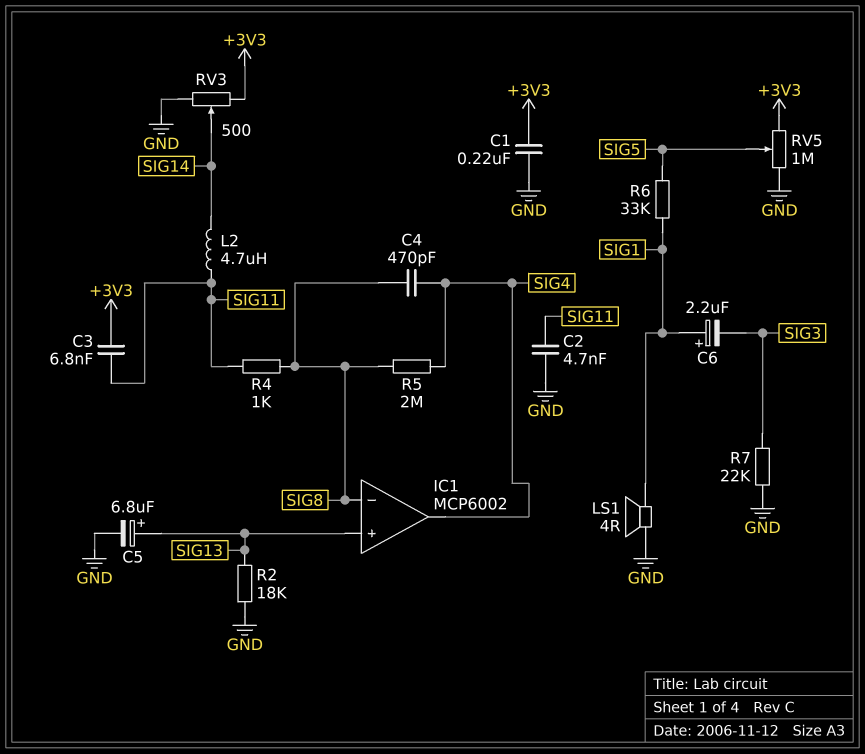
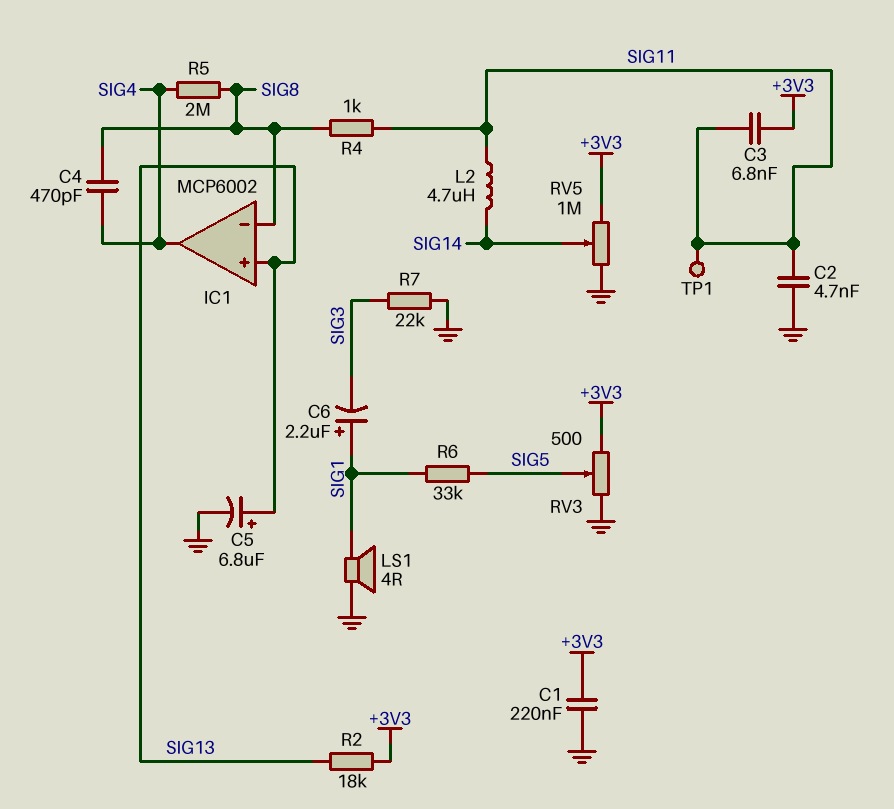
R2: 18k (GND, SIG13) -> 18k (+3V3, SIG13)
RV3: 500 (+3V3, GND, wiper SIG14) -> 500 (+3V3, GND, wiper SIG5)
RV5: 1M (+3V3, GND, wiper SIG5) -> 1M (+3V3, GND, wiper SIG14)
TP1: none -> test point (SIG11)

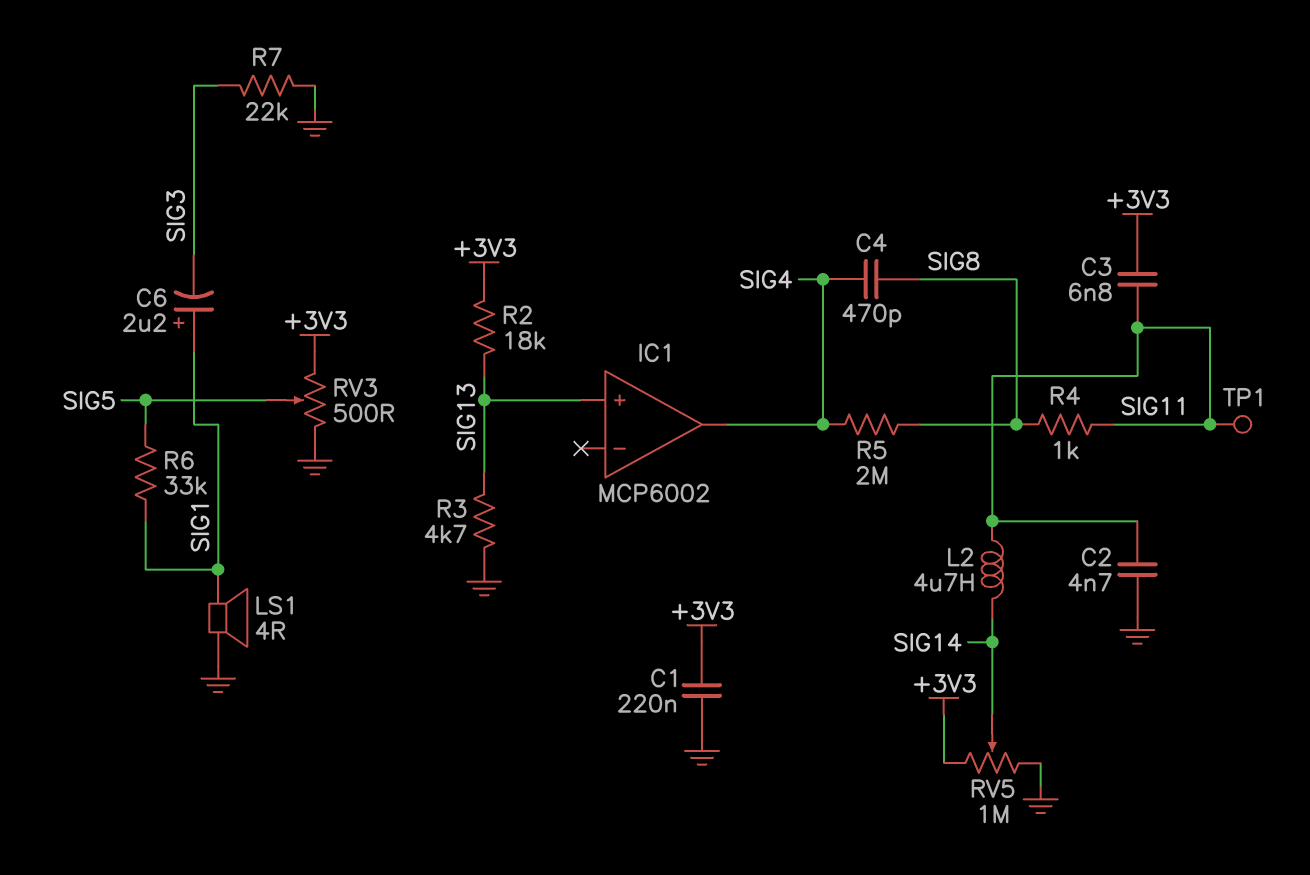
C5: 6.8uF (plus SIG13, minus GND) -> none
IC1 pin in-: SIG8 -> none
R3: none -> 4.7k (GND, SIG13)

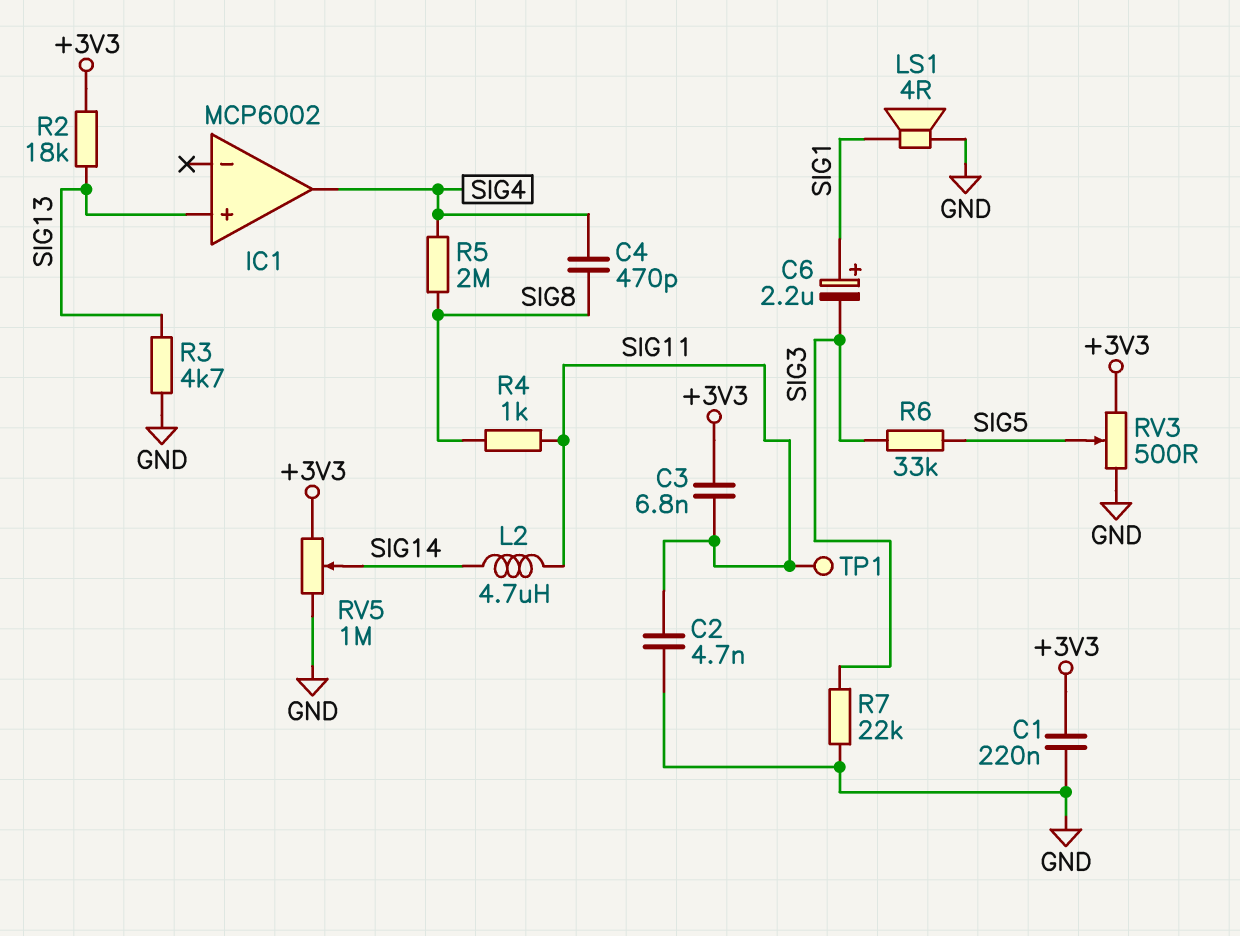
R6: 33k (SIG1, SIG5) -> 33k (SIG3, SIG5)

